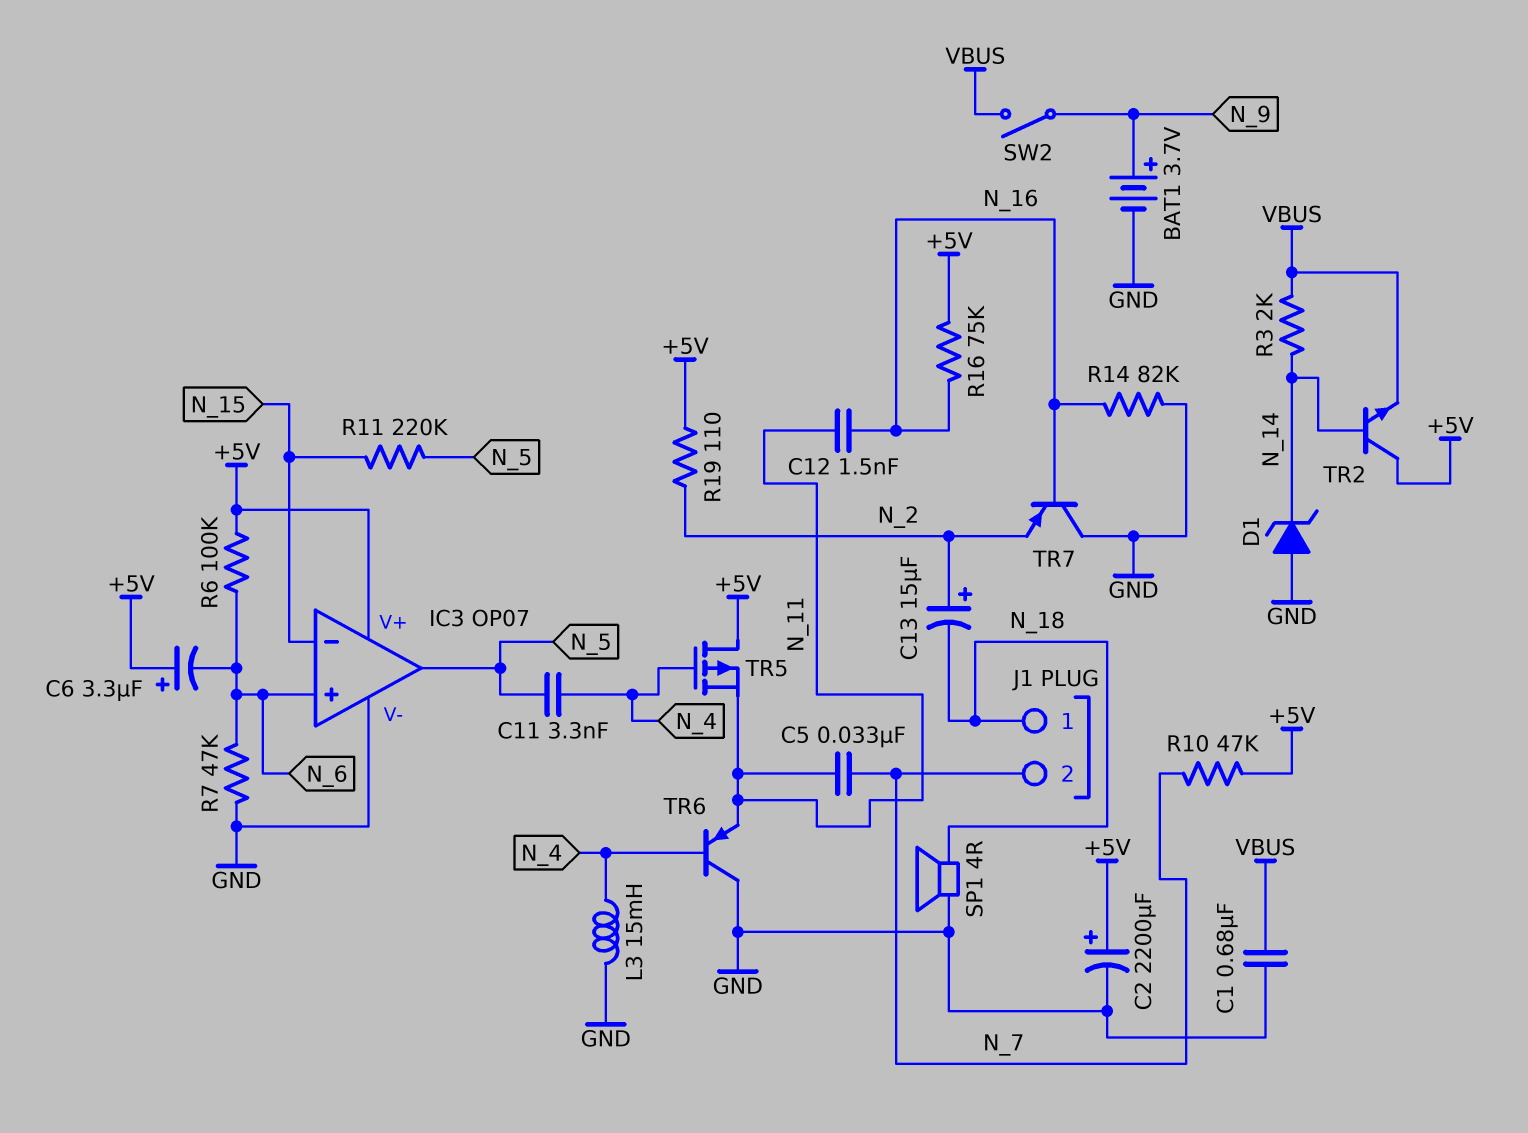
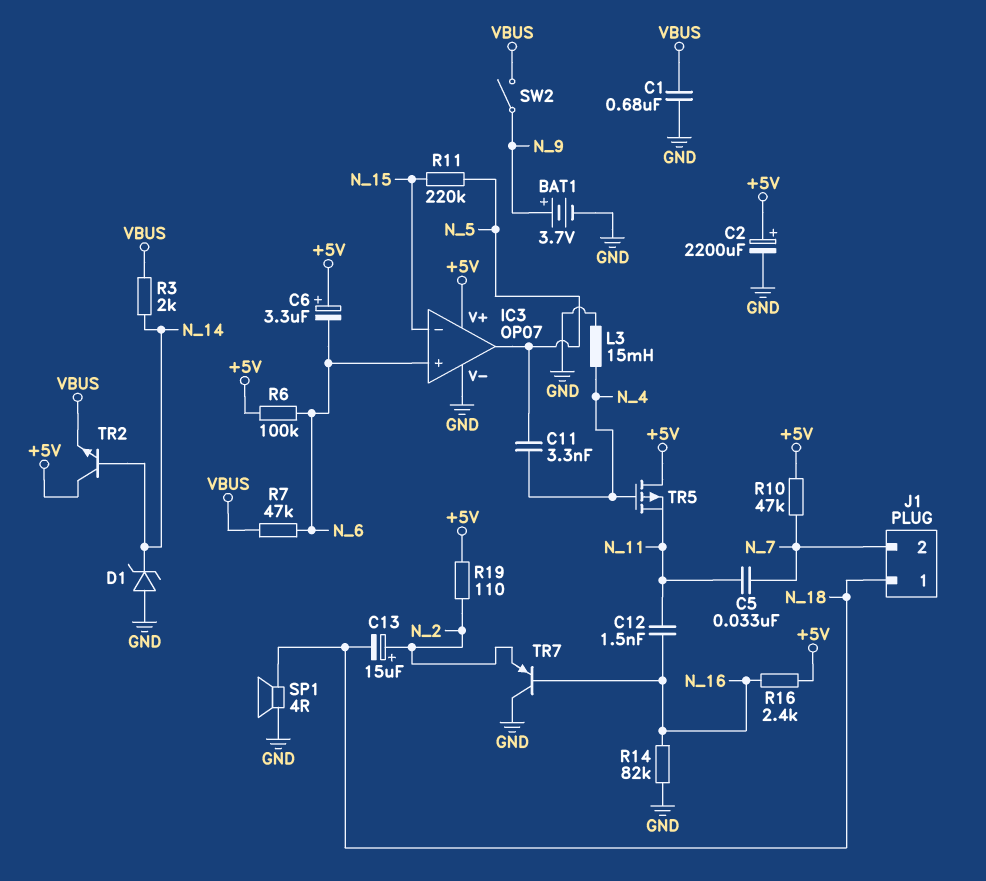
R7: 47k (GND, N_6) -> 47k (N_6, VBUS)
R16: 75k (+5V, N_16) -> 2.4k (+5V, N_16)
TR6: PNP (B N_4, C GND, E N_11) -> none

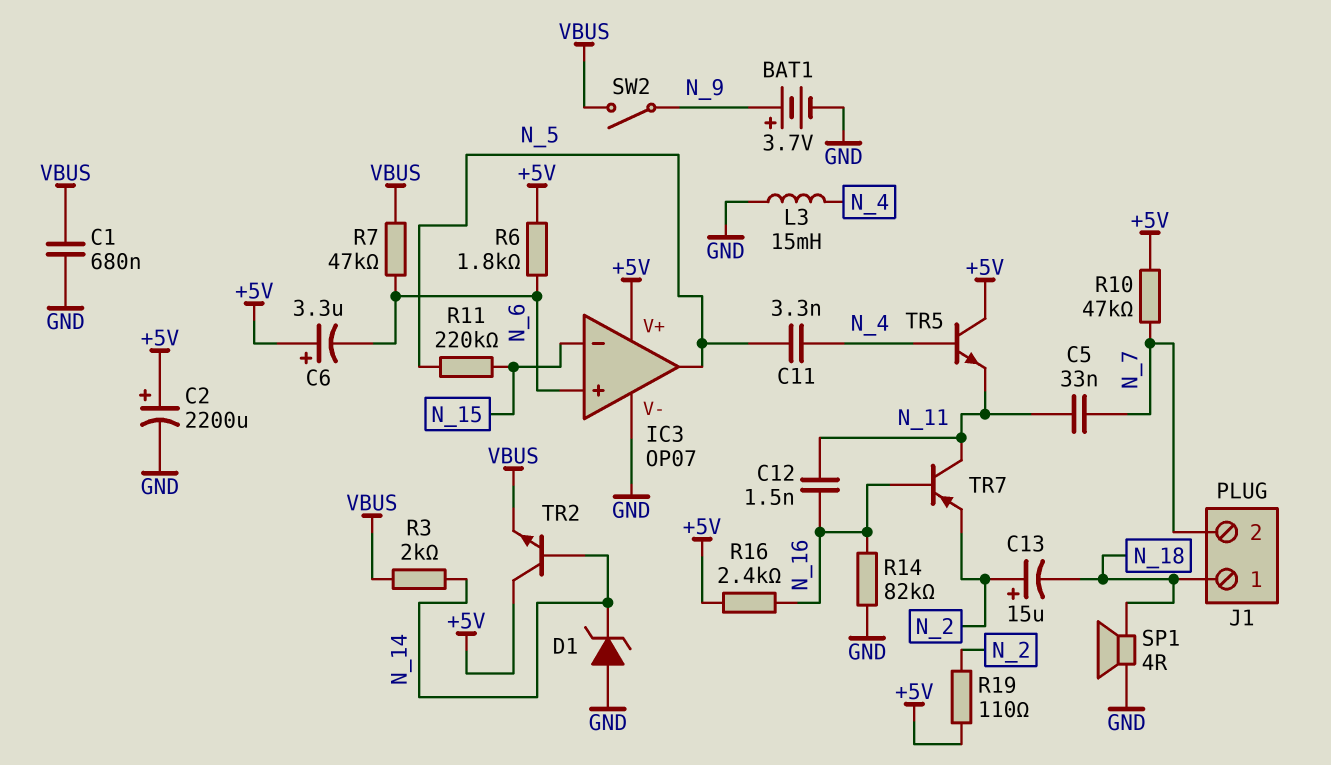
R6: 100k (+5V, N_6) -> 1.8k (+5V, N_6)
TR5: PMOS (G N_4, D +5V, S N_11) -> NPN (B N_4, C +5V, E N_11)
TR7: PNP (B N_16, C GND, E N_2) -> PNP (B N_16, C N_11, E N_2)

